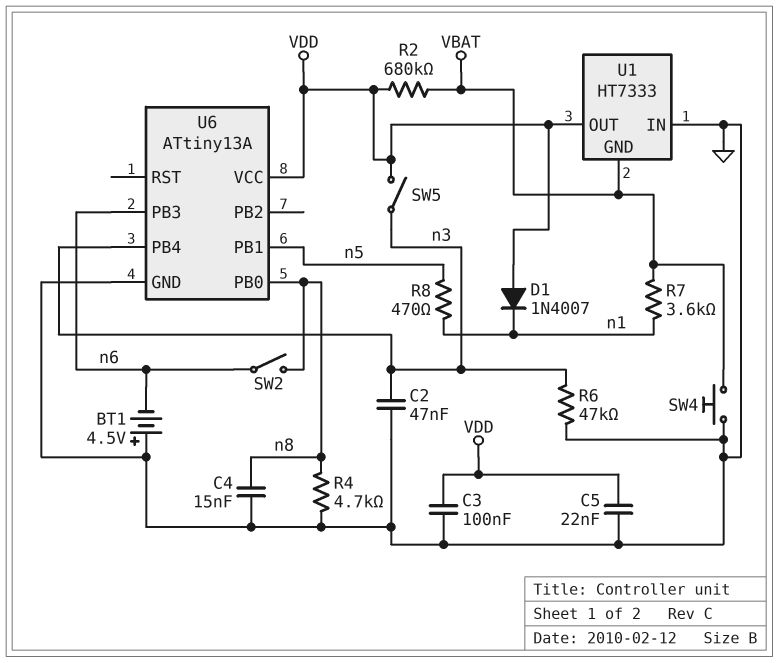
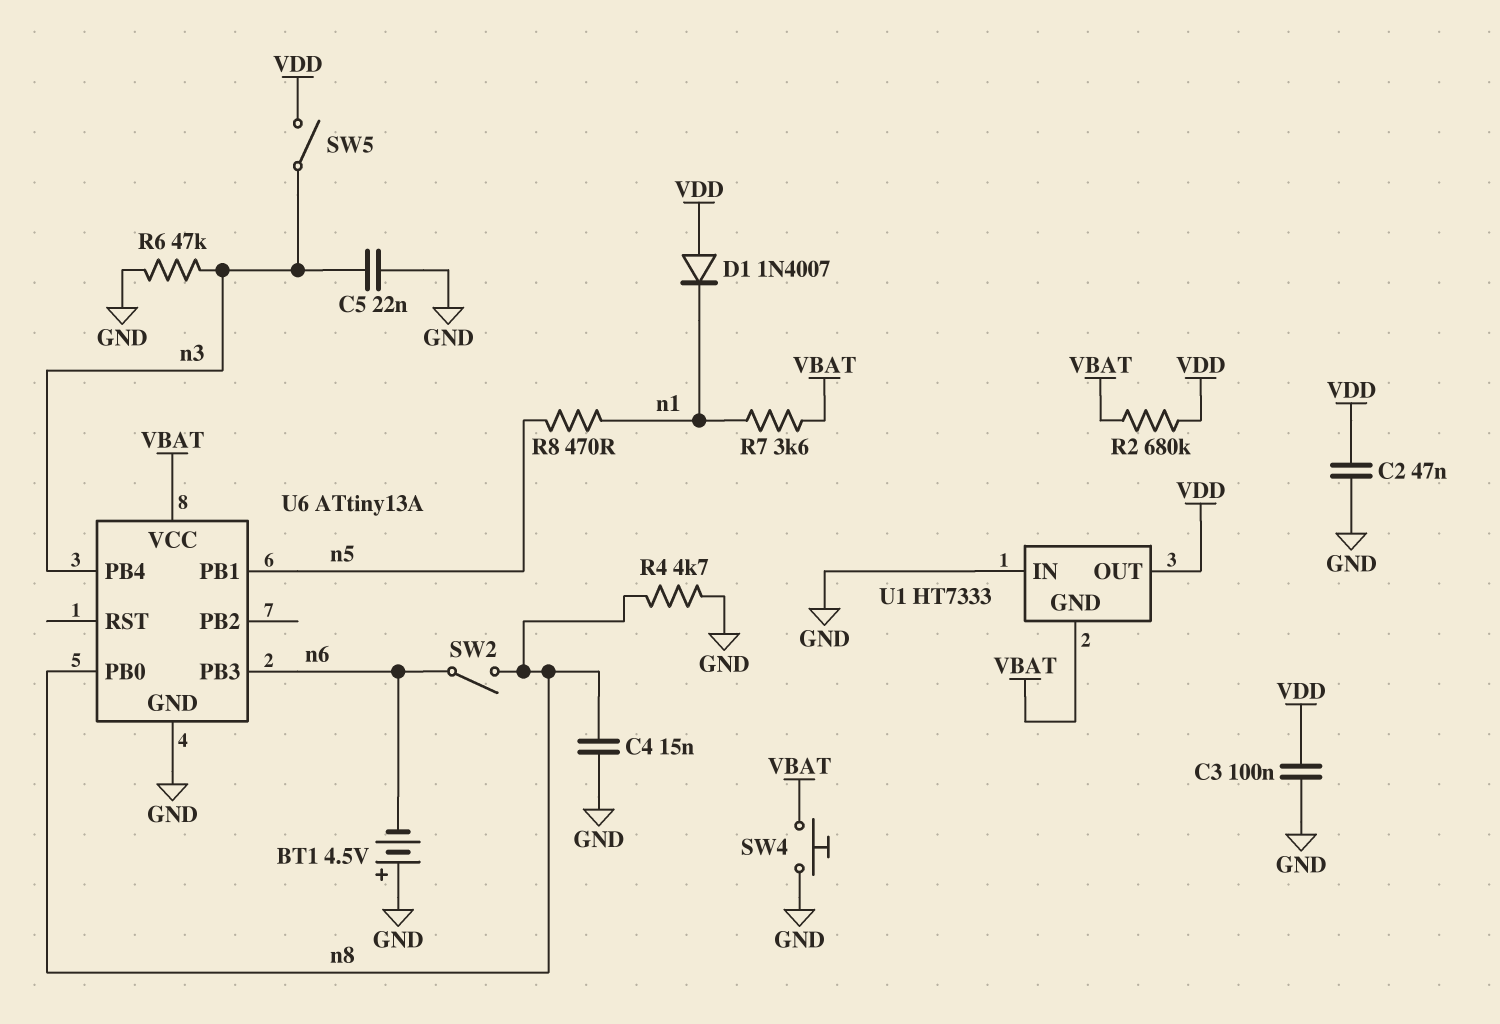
C2: 47nF (GND, n3) -> 47nF (GND, VDD)
C5: 22nF (GND, VDD) -> 22nF (GND, n3)
U6 pin VCC: VDD -> VBAT

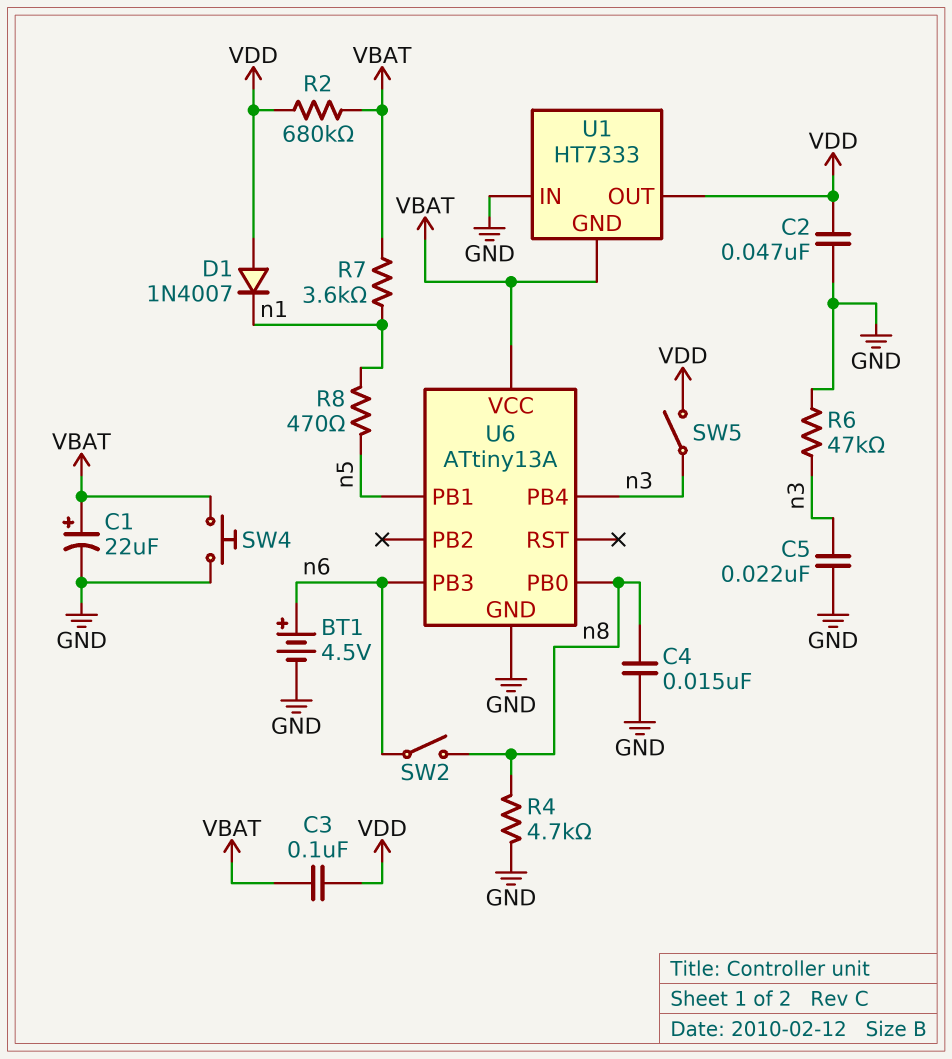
BT1: 4.5V (plus GND, minus n6) -> 4.5V (plus n6, minus GND)
C1: none -> 22uF (plus VBAT, minus GND)
C3: 100nF (GND, VDD) -> 100nF (VBAT, VDD)

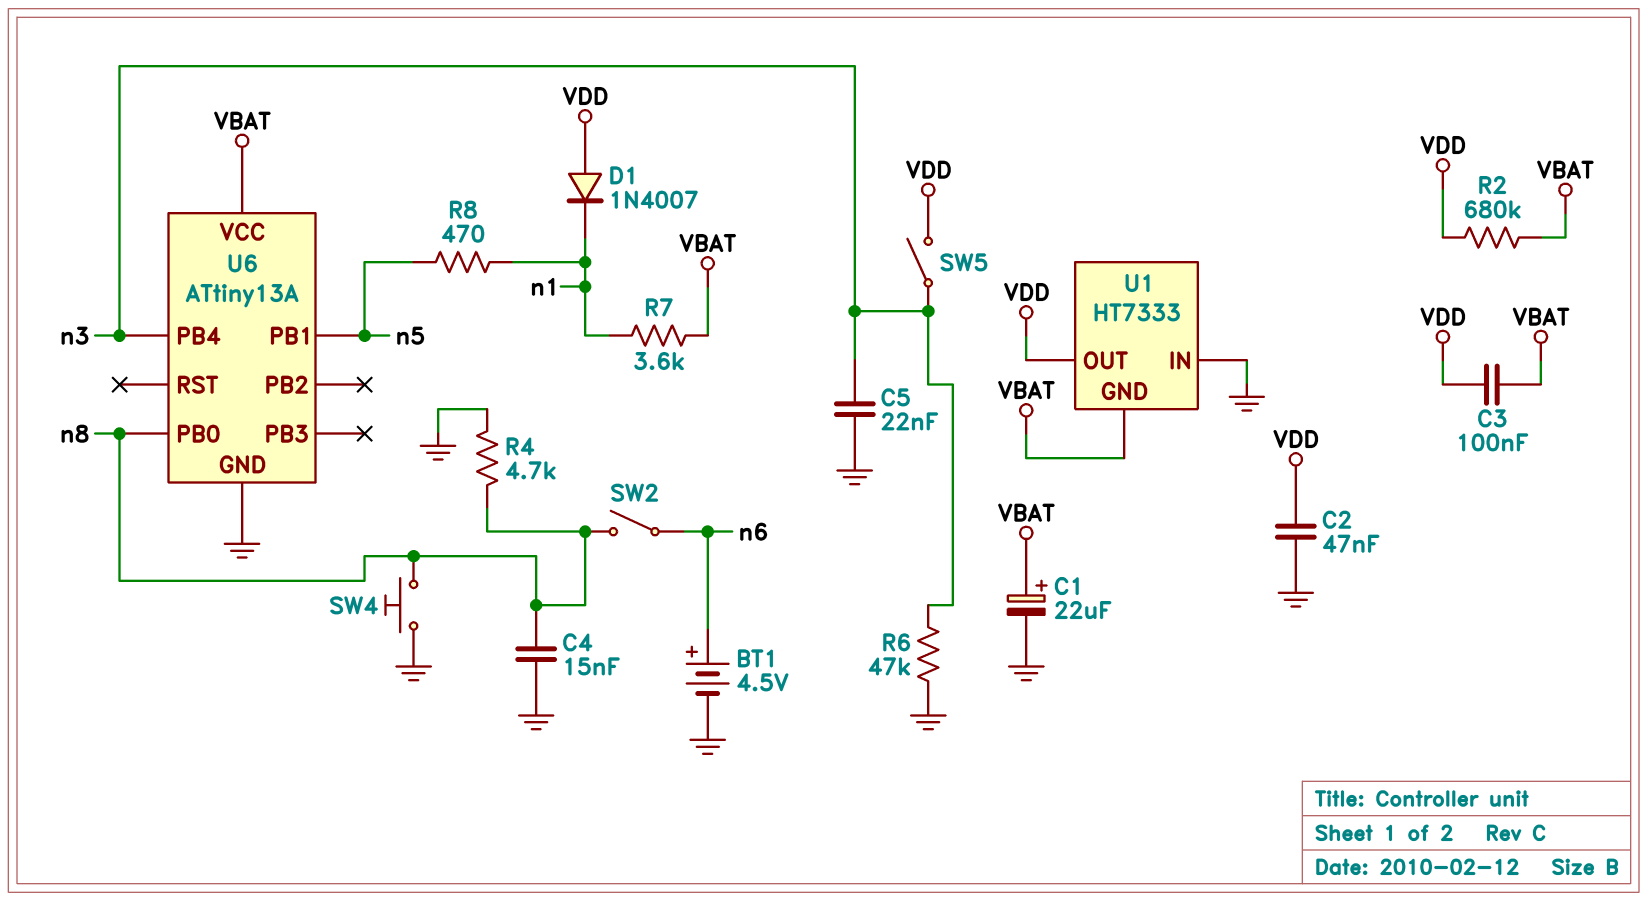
SW4: button (GND, VBAT) -> button (GND, n8)
U6 pin PB3: n6 -> none

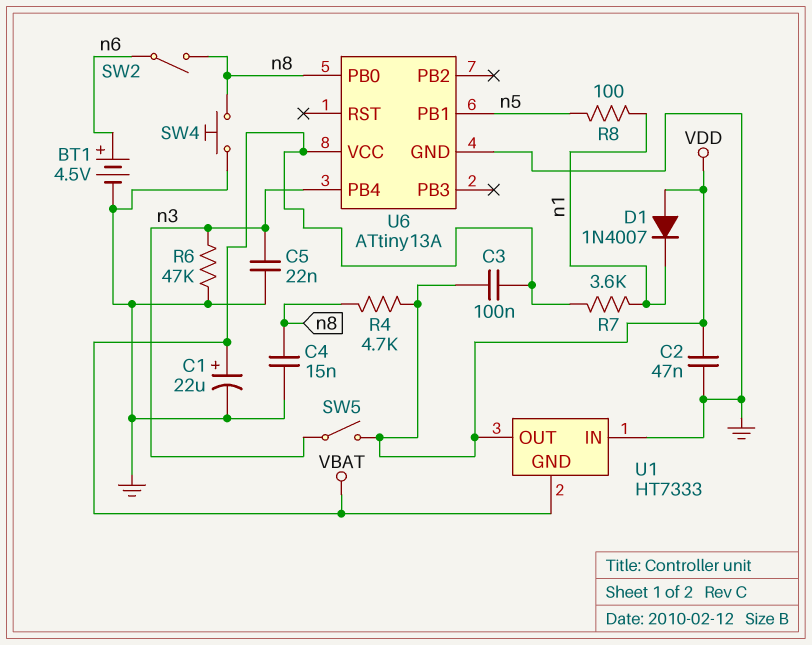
R2: 680k (VBAT, VDD) -> none
R4: 4.7k (GND, n8) -> 4.7k (VDD, n8)
R8: 470 (n1, n5) -> 100 (n1, n5)

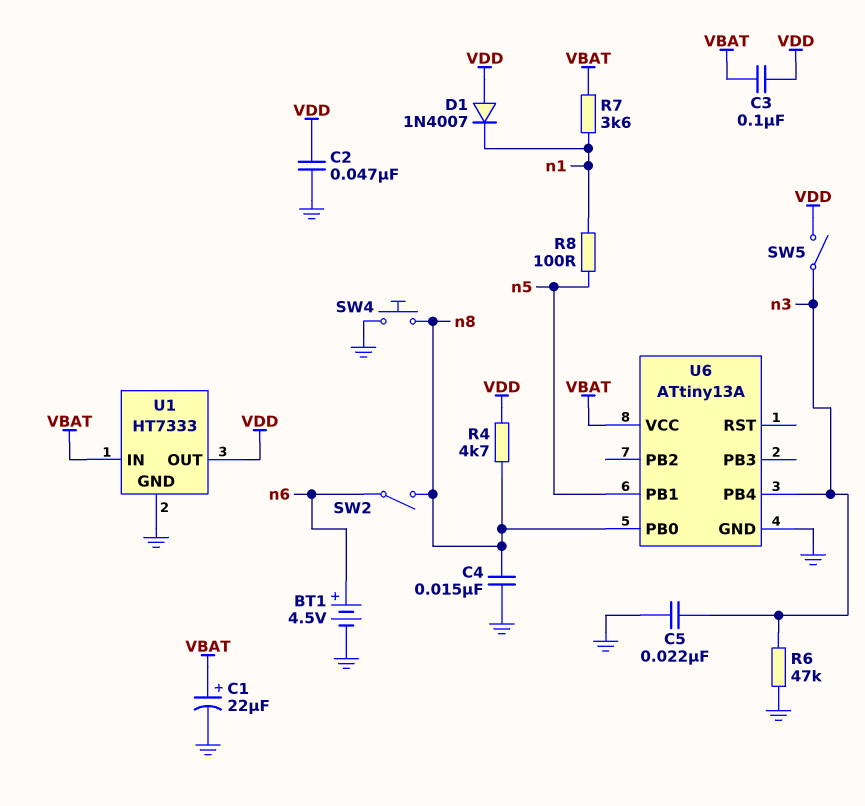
U1 pin GND: VBAT -> GND
U1 pin IN: GND -> VBAT

